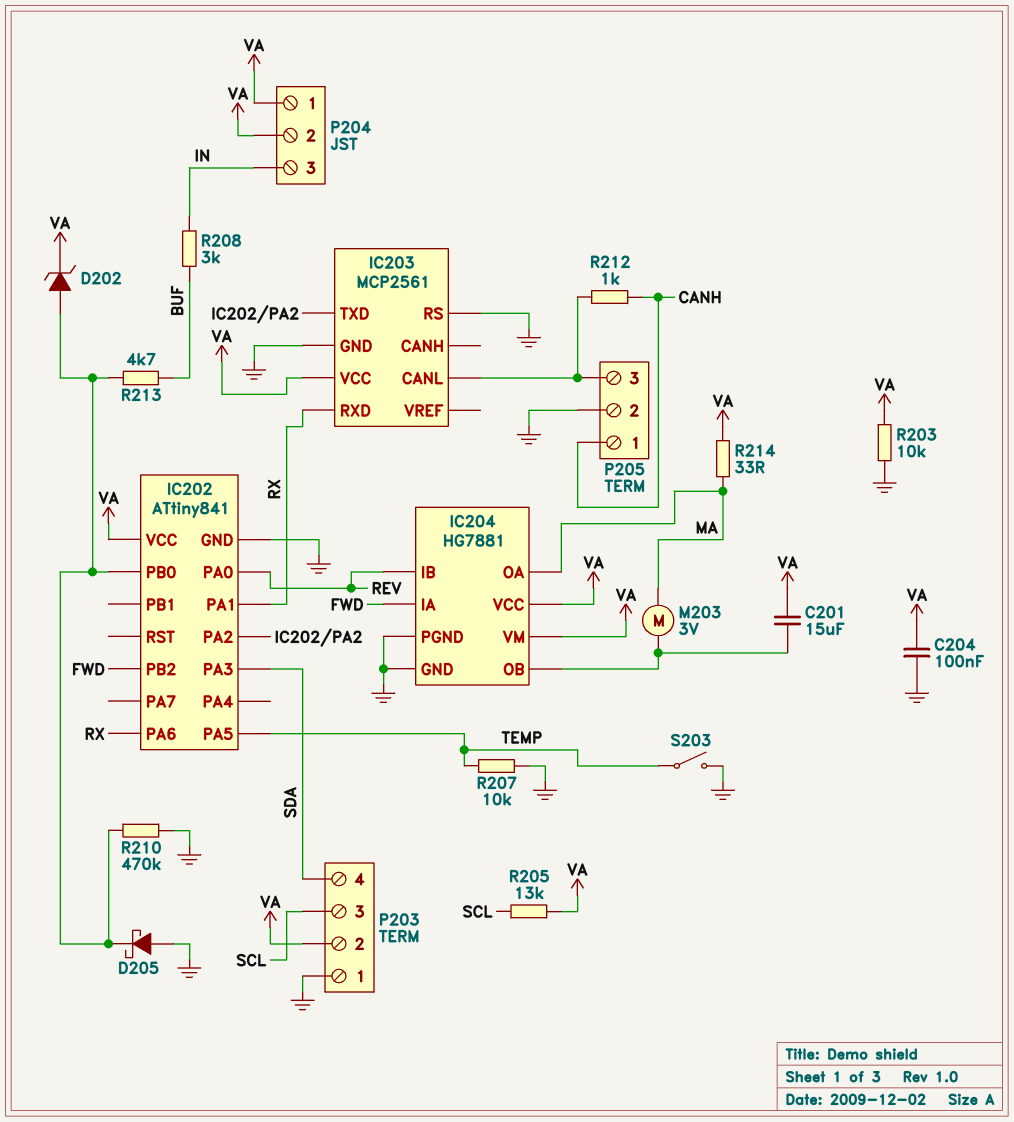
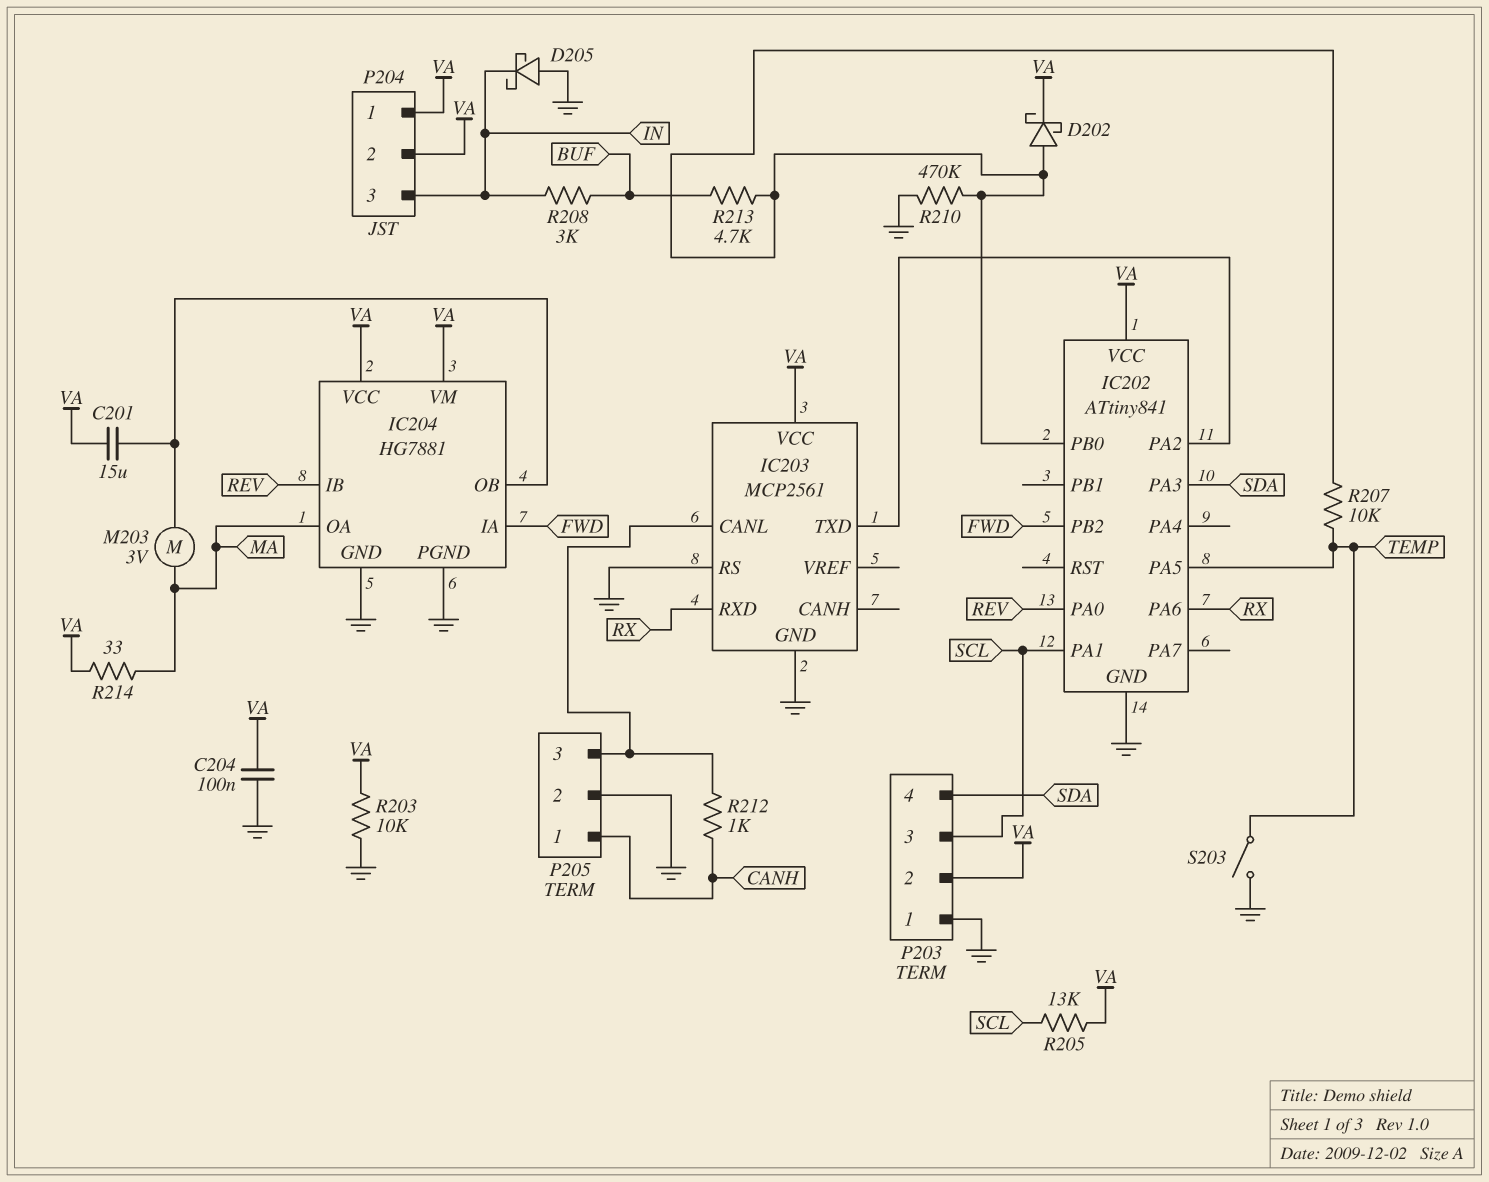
D202: zener (A IC202/PB0, K VA) -> schottky (A IC202/PB0, K VA)
D205: schottky (A GND, K IC202/PB0) -> schottky (A GND, K IN)
IC202 pin PA1: RX -> SCL
R207: 10k (GND, TEMP) -> 10k (IC202/PB0, TEMP)

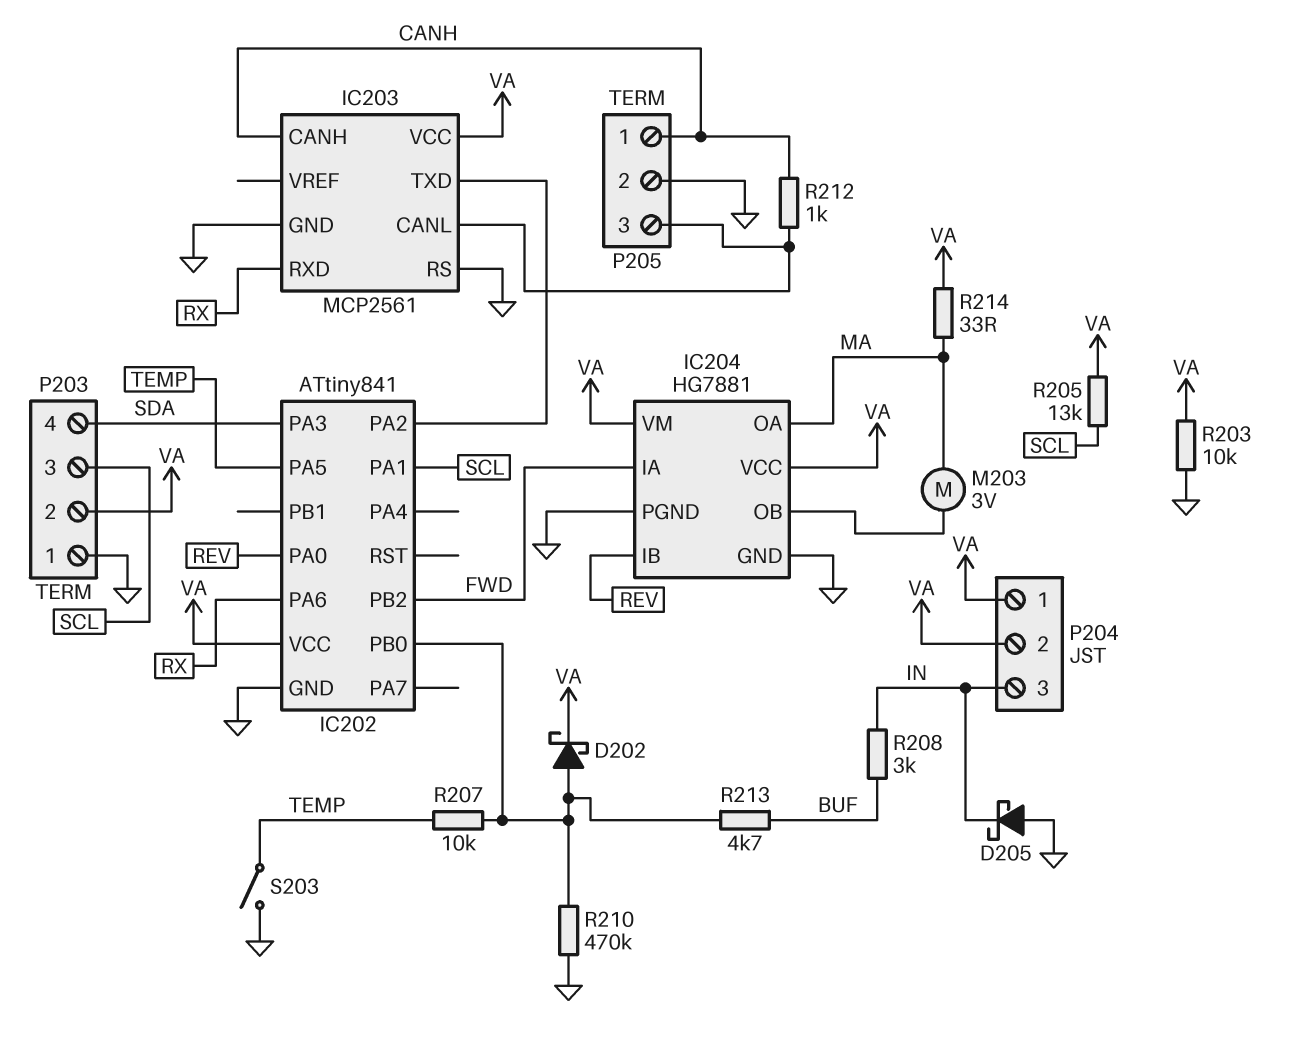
C201: 15uF (IC204/OB, VA) -> none
C204: 100nF (GND, VA) -> none
IC203 pin CANH: none -> CANH

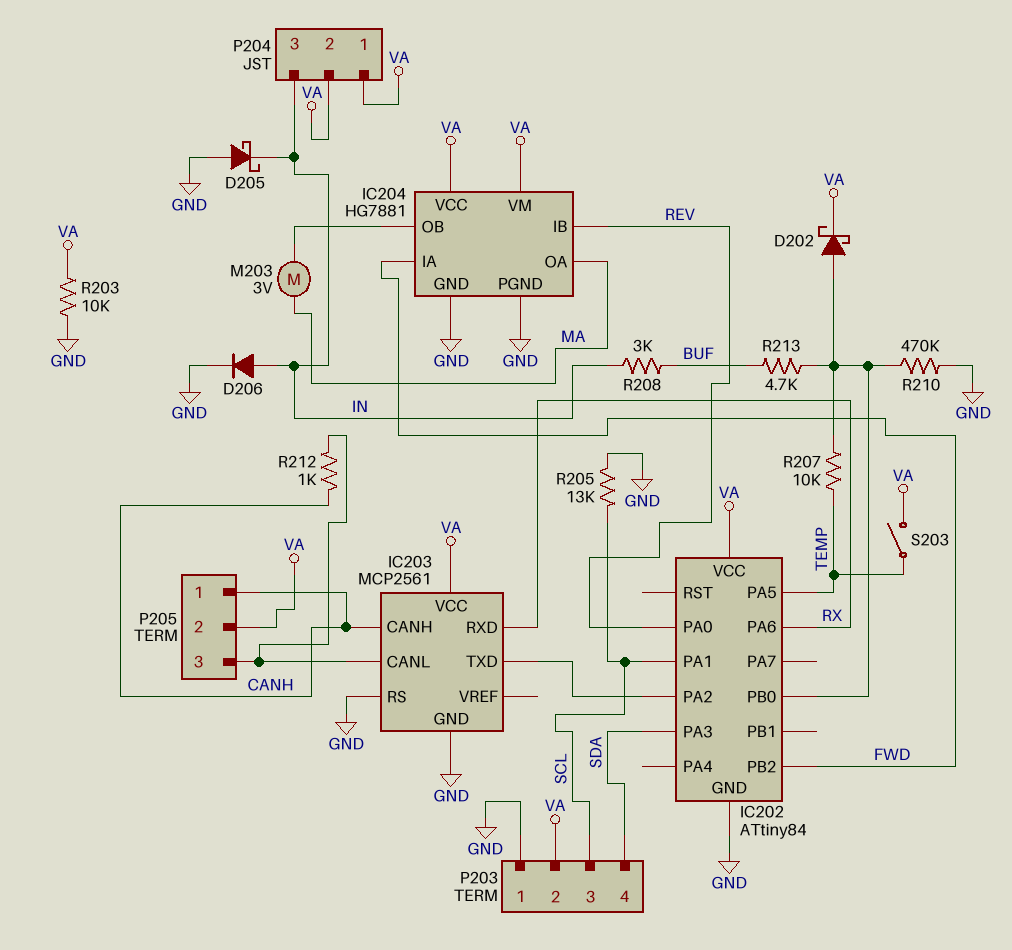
D206: none -> diode (A IN, K GND)
IC202: ATtiny841 -> ATtiny84
P205 pin 2: GND -> VA
R205: 13k (SCL, VA) -> 13k (GND, SCL)
R214: 33 (MA, VA) -> none
S203: switch (GND, TEMP) -> switch (TEMP, VA)

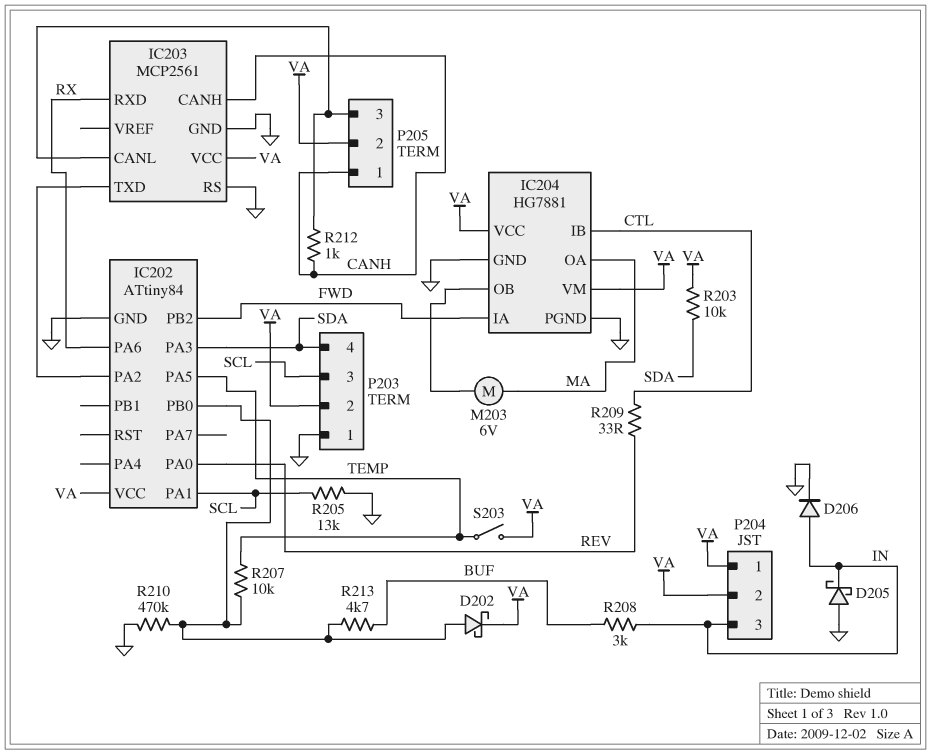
IC204 pin IB: REV -> CTL
M203: motor 3V (IC204/OB, MA) -> motor 6V (IC204/OB, MA)
R203: 10k (GND, VA) -> 10k (SDA, VA)
R209: none -> 33 (CTL, REV)

